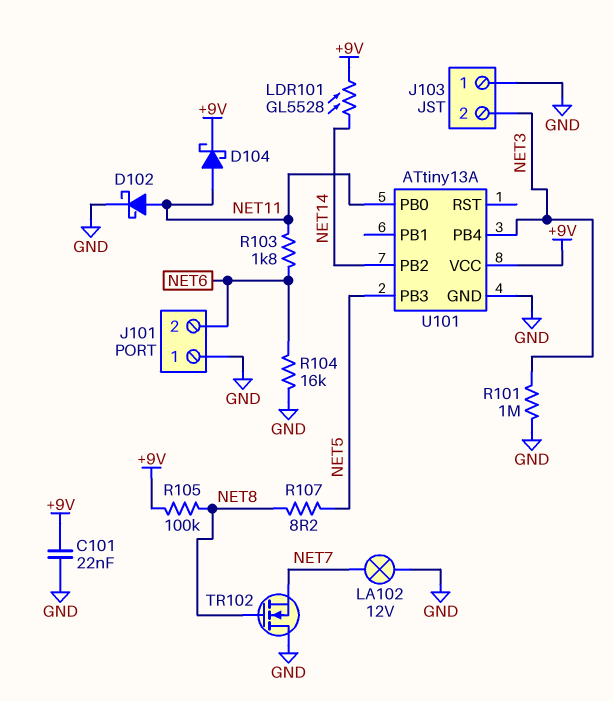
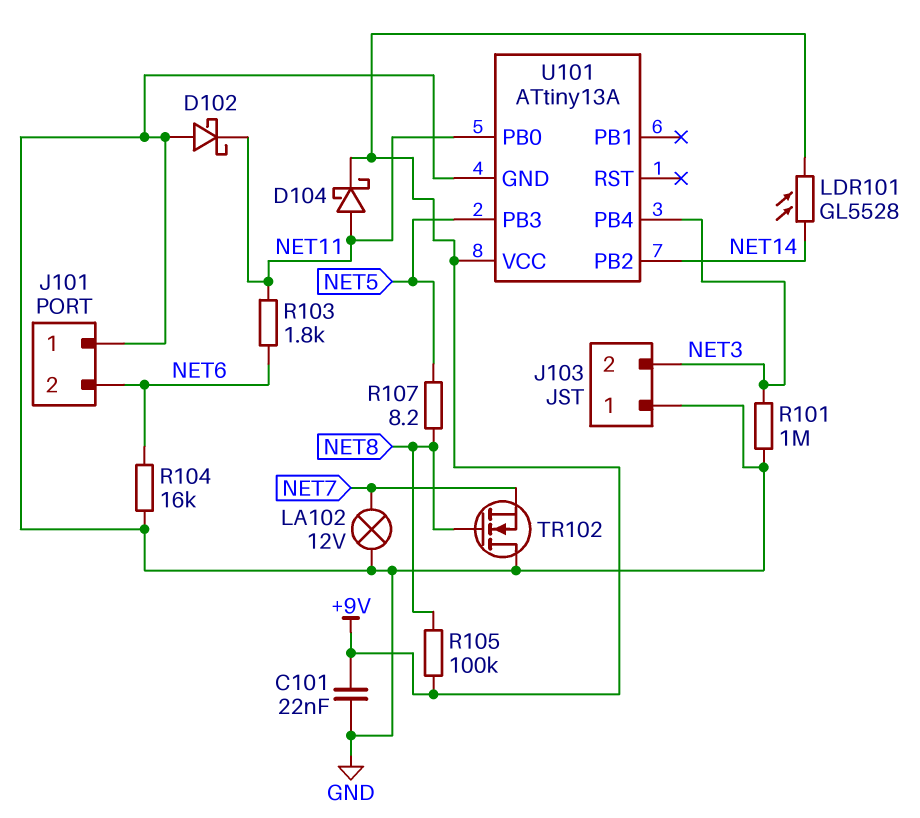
D102: schottky (A NET11, K GND) -> schottky (A GND, K NET11)

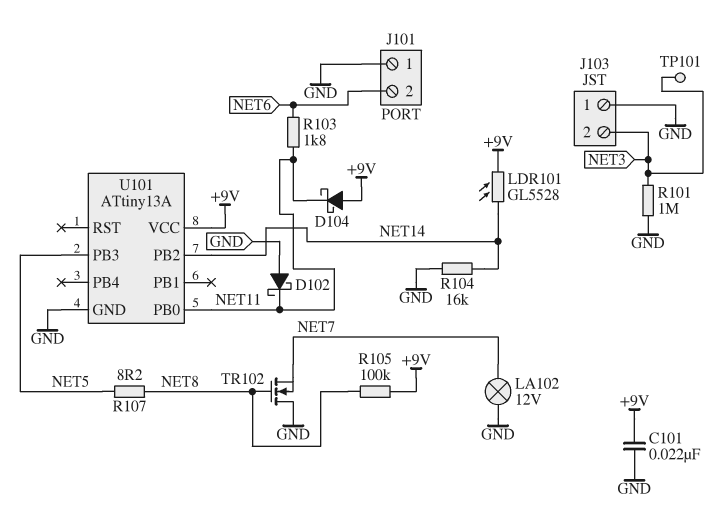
D104: schottky (A NET11, K +9V) -> schottky (A +9V, K NET11)
R104: 16k (GND, NET6) -> 16k (GND, NET14)
TP101: none -> test point (NET3)
U101 pin PB4: NET3 -> none

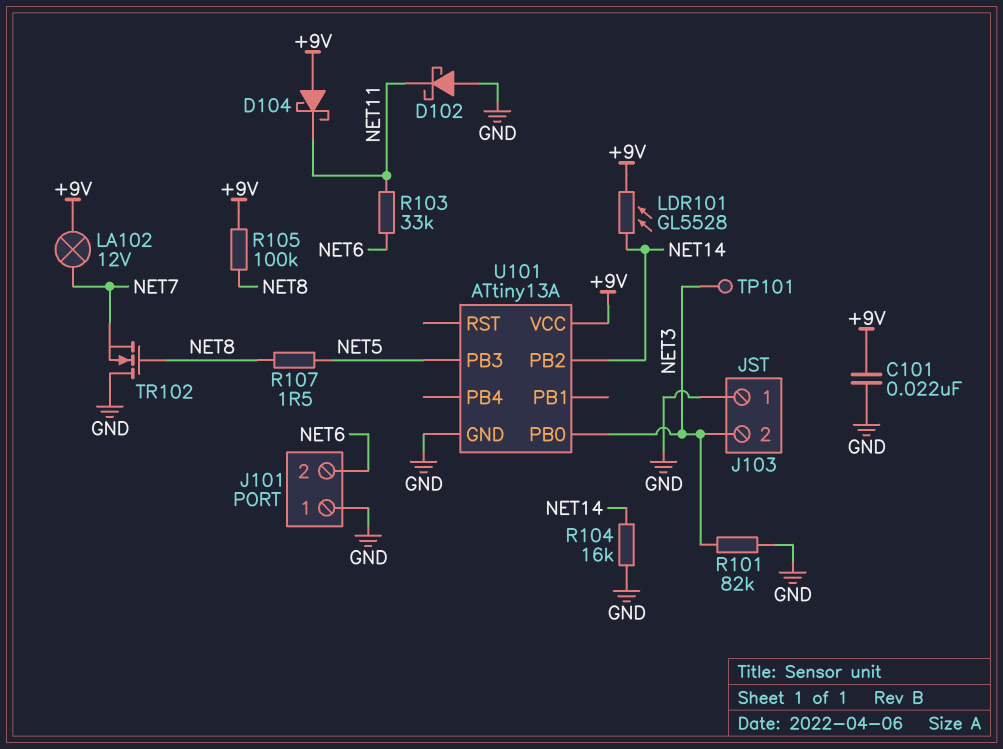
LA102: lamp 12V (GND, NET7) -> lamp 12V (+9V, NET7)
R101: 1M (GND, NET3) -> 82k (GND, NET3)
R103: 1.8k (NET6, NET11) -> 33k (NET6, NET11)
R107: 8.2 (NET5, NET8) -> 1.5 (NET5, NET8)
U101 pin PB0: NET11 -> NET3

